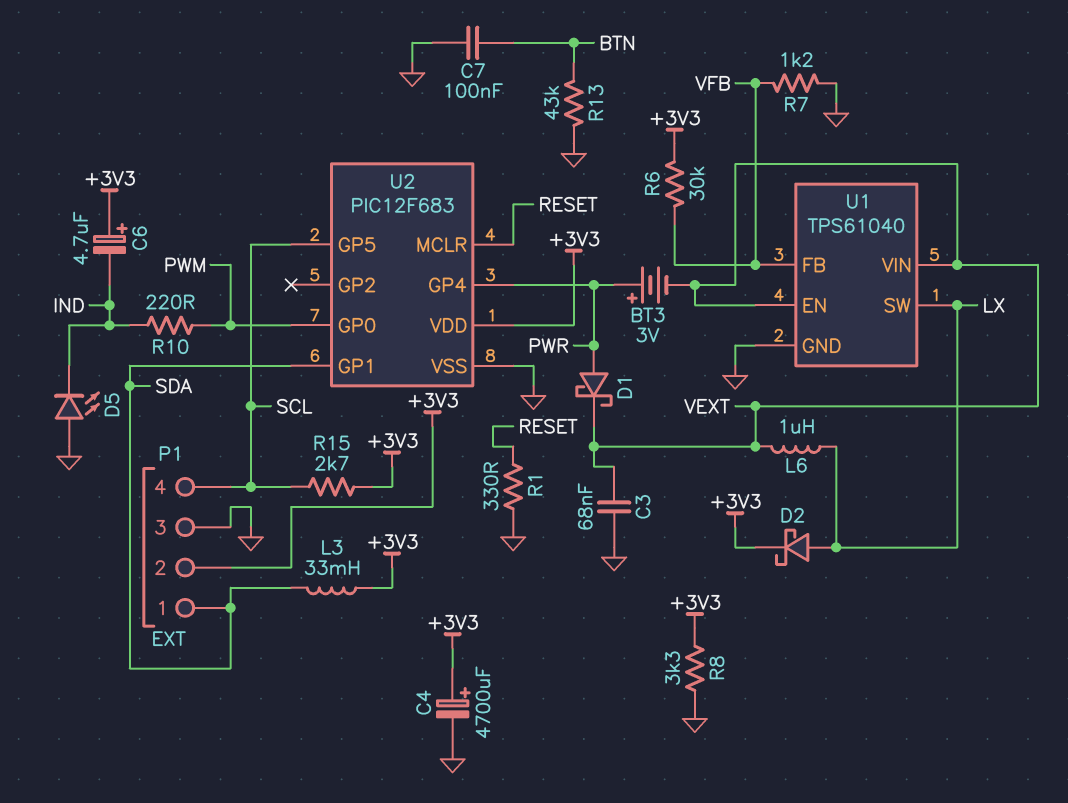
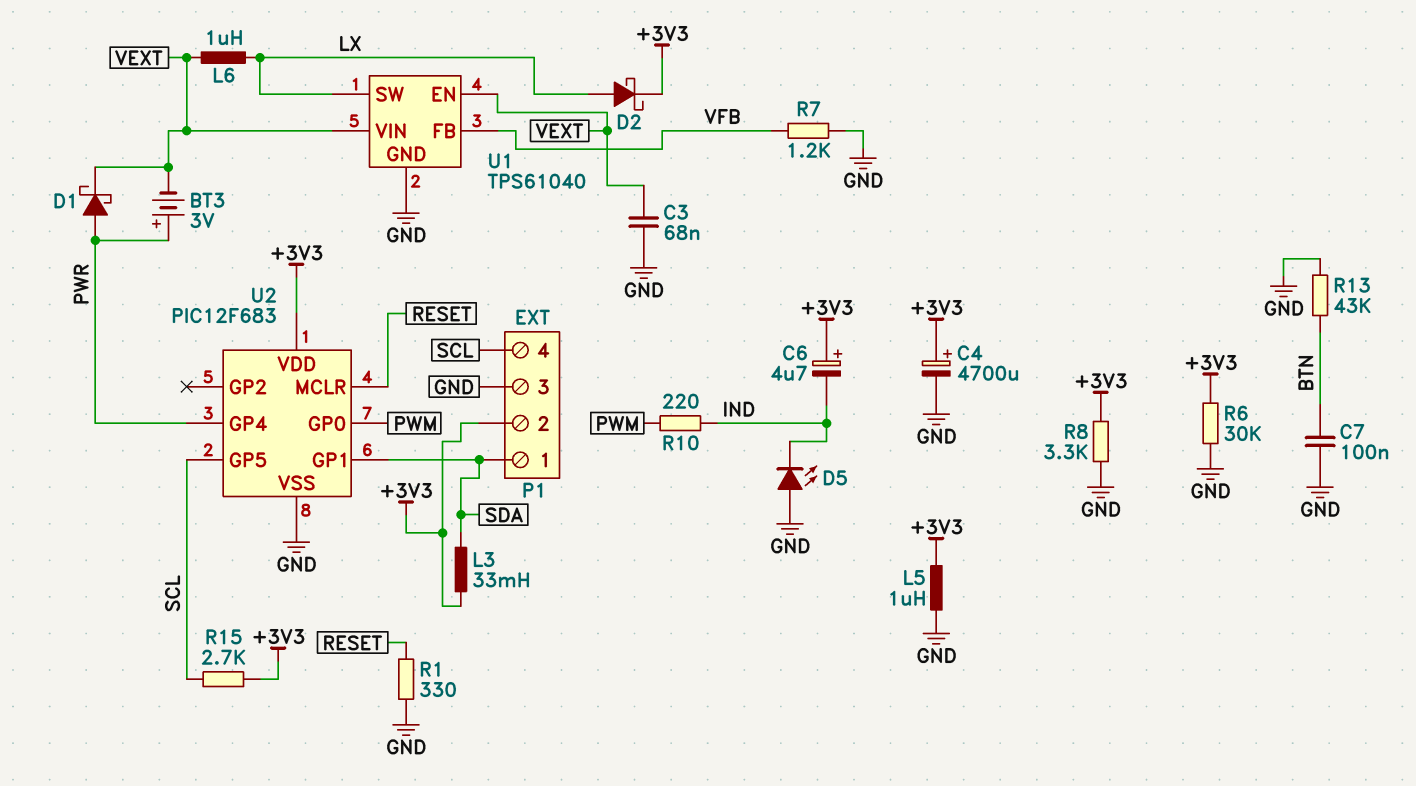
L5: none -> 1uH (+3V3, GND)
R6: 30k (+3V3, VFB) -> 30k (+3V3, GND)

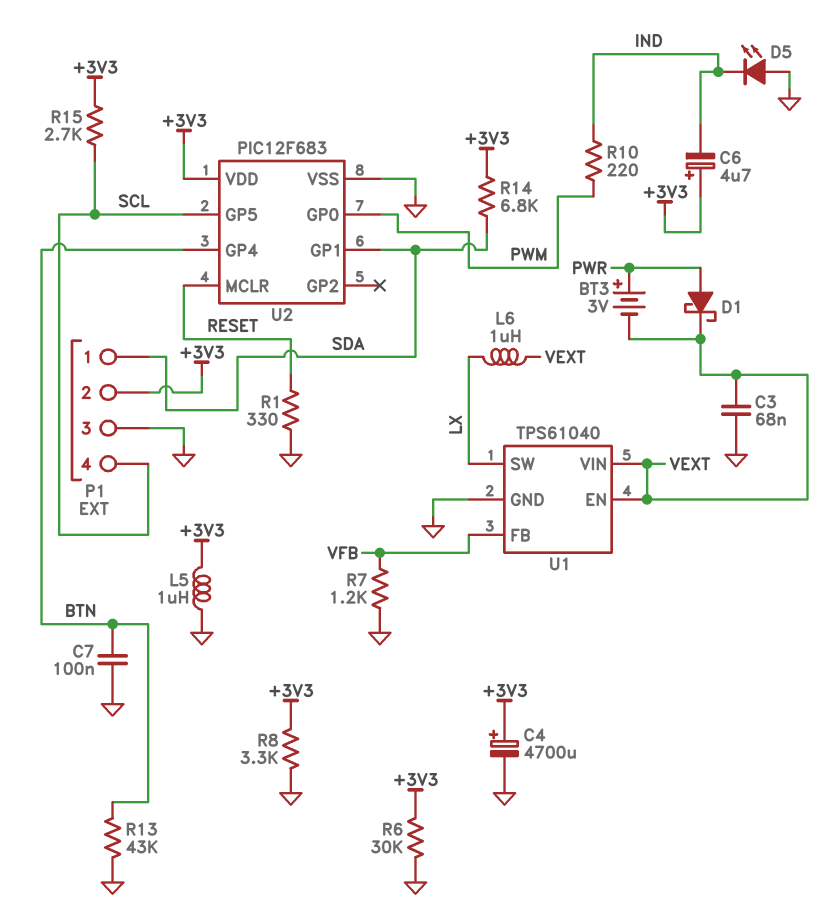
D2: schottky (A LX, K +3V3) -> none
L3: 33mH (+3V3, SDA) -> none
R14: none -> 6.8k (+3V3, SDA)
U2 pin GP4: PWR -> BTN

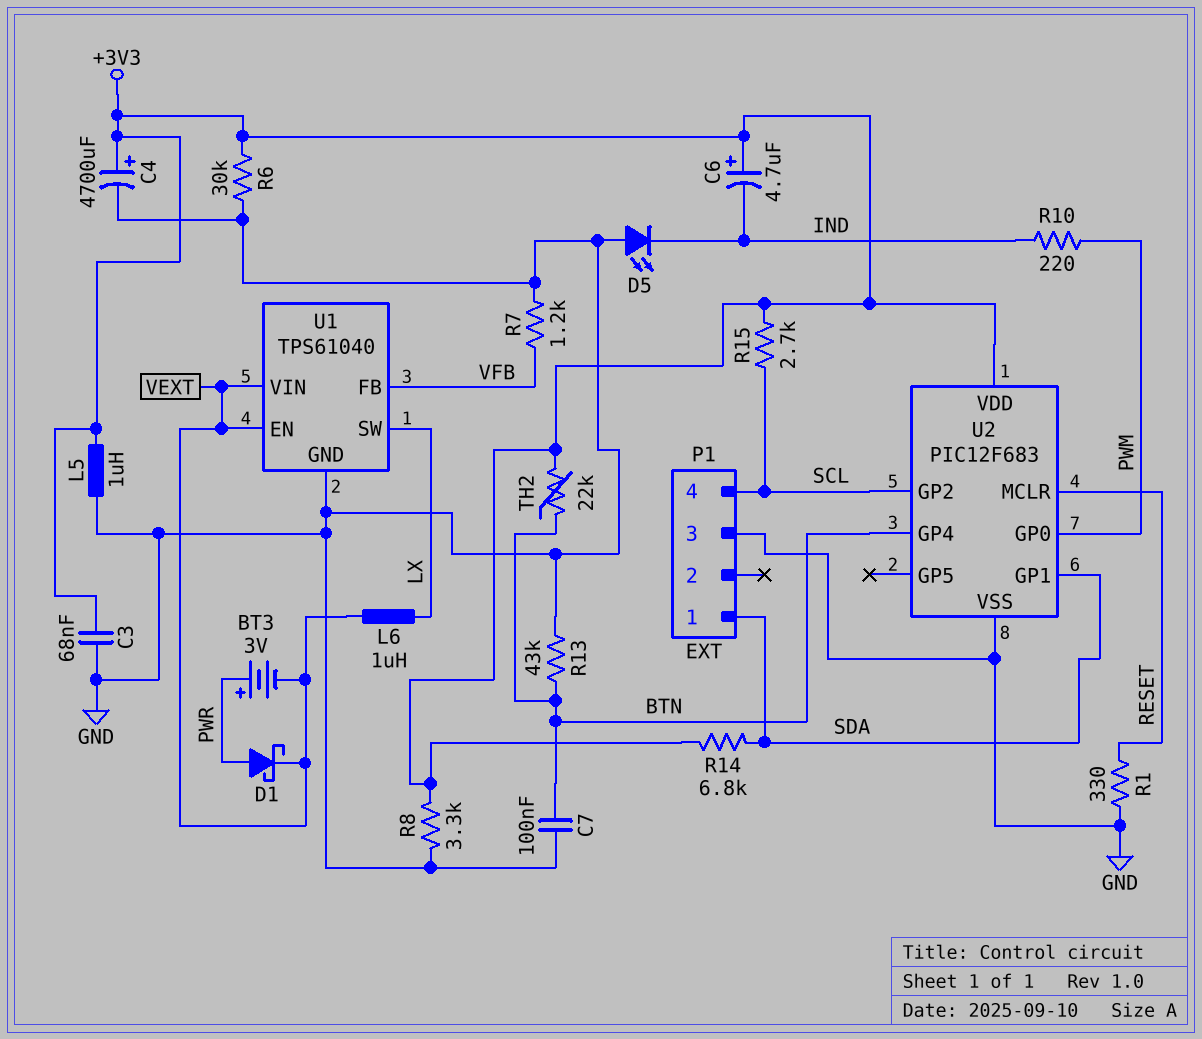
C3: 68nF (GND, VEXT) -> 68nF (+3V3, GND)
P1 pin 2: +3V3 -> none
TH2: none -> 22k (+3V3, BTN)
U2 pin GP2: none -> SCL
U2 pin GP5: SCL -> none

